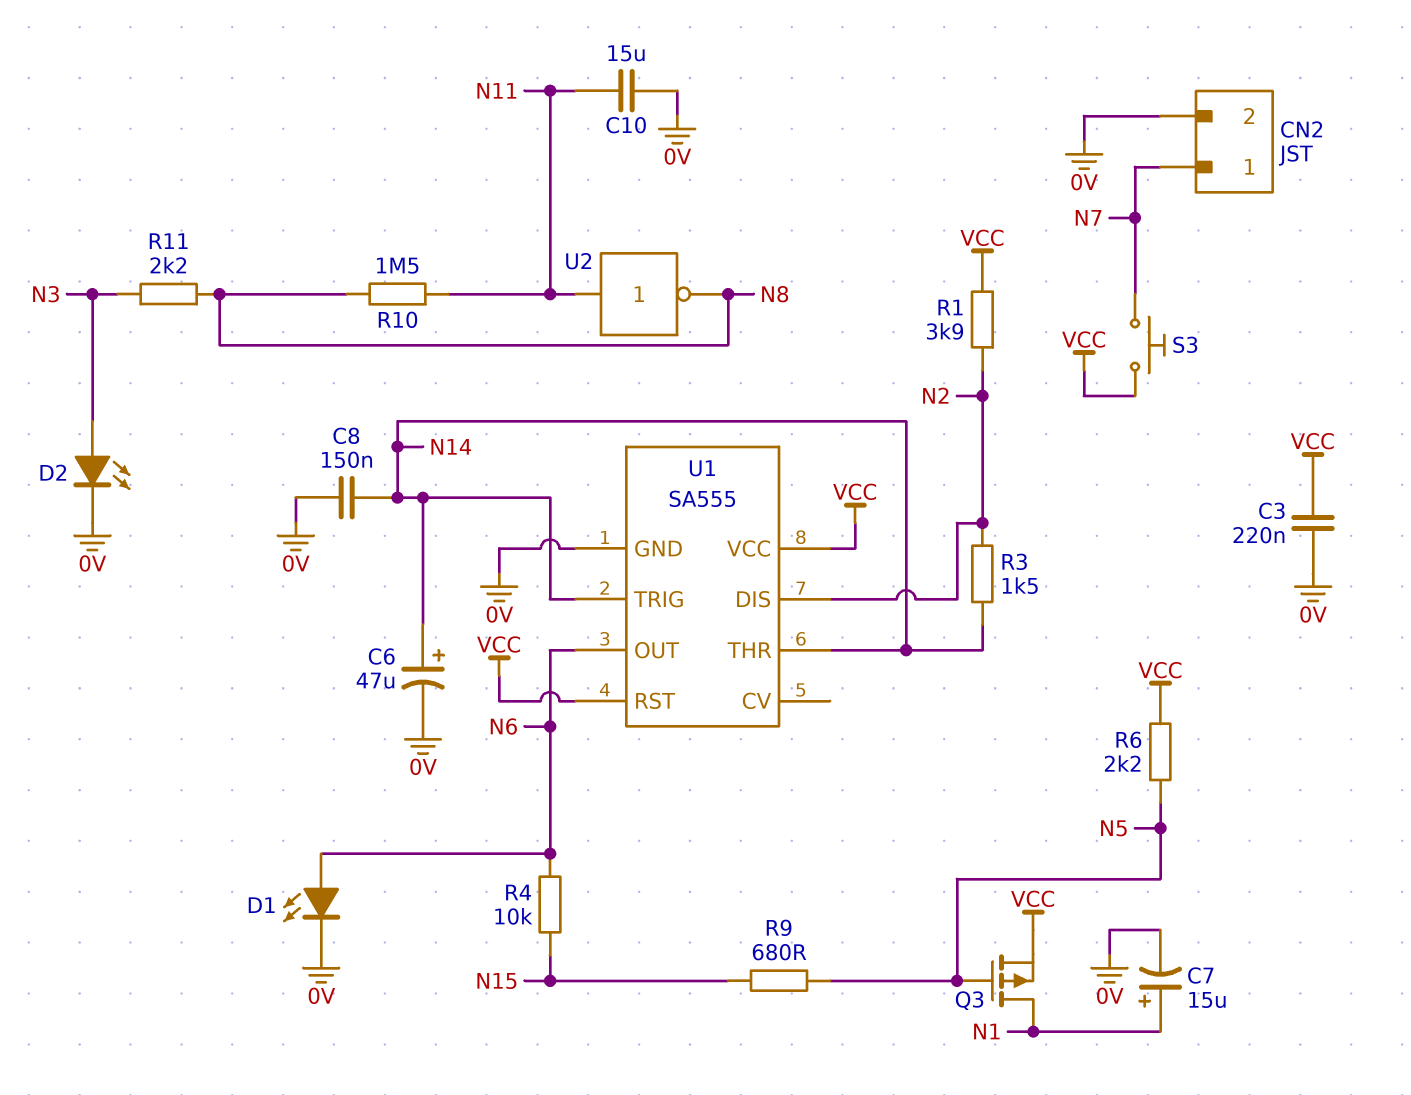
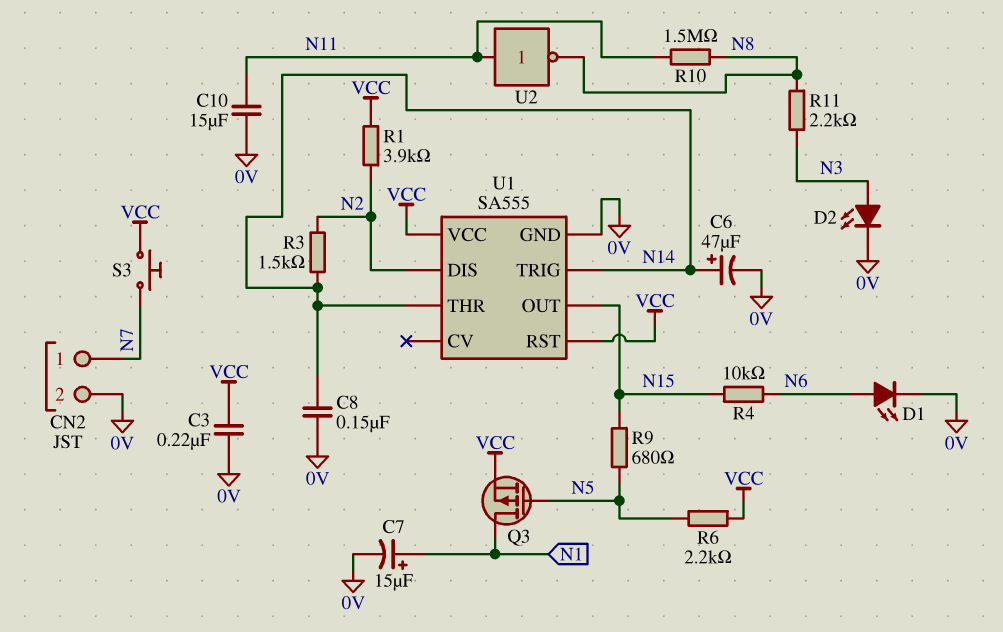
U1 pin OUT: N6 -> N15

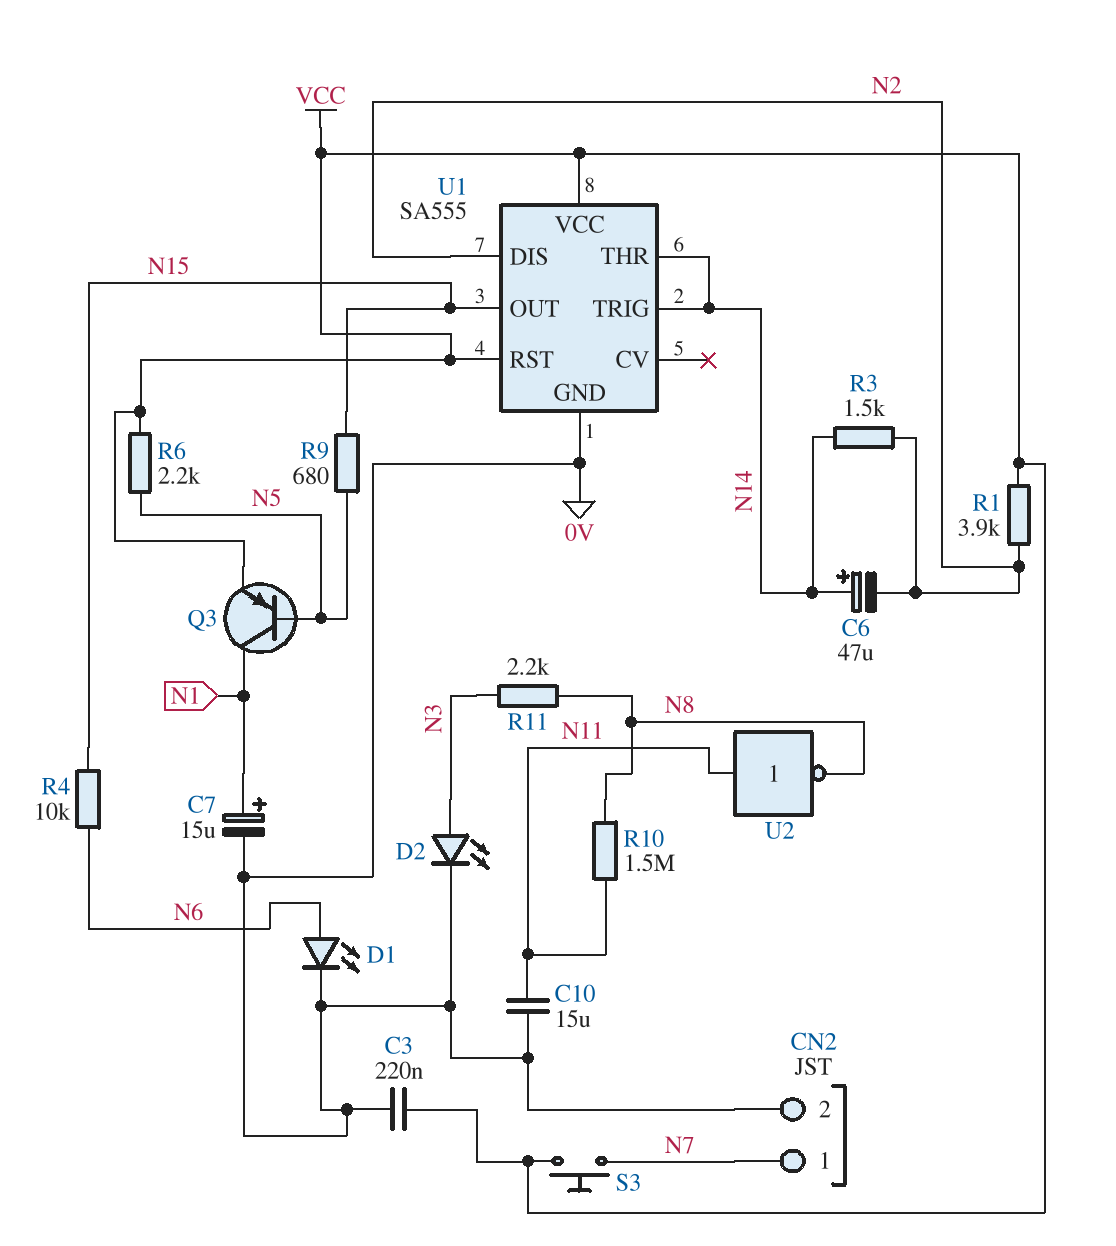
C6: 47uF (plus N14, minus 0V) -> 47uF (plus N14, minus N2)
C8: 150nF (0V, N14) -> none
Q3: PMOS (G N5, D N1, S VCC) -> PNP (B N5, C N1, E VCC)

